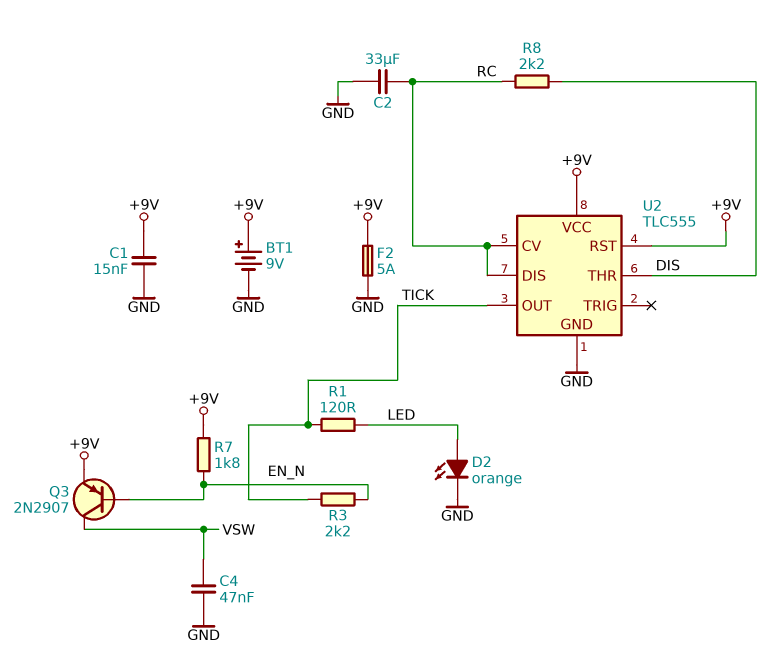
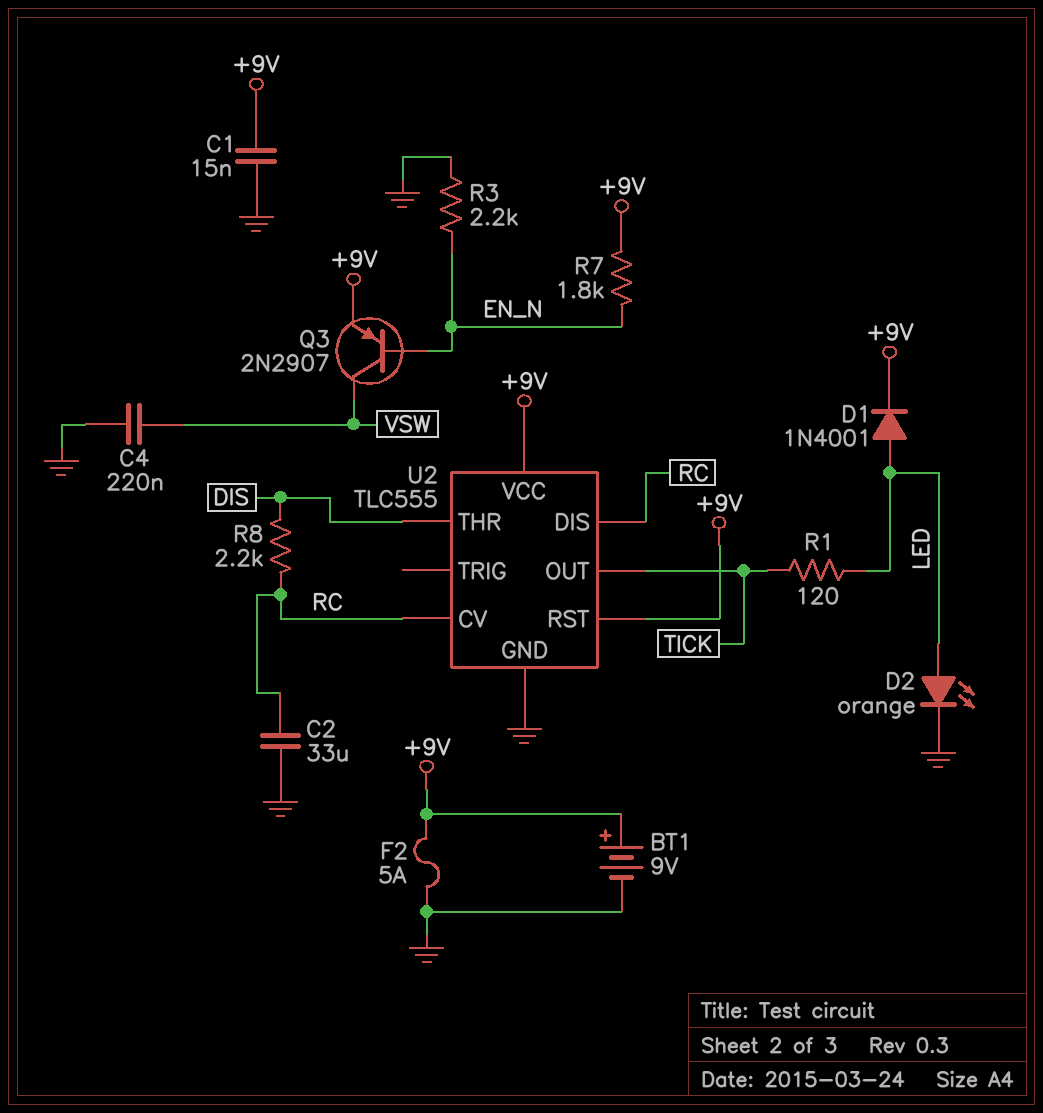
C4: 47nF (GND, VSW) -> 220nF (GND, VSW)
D1: none -> diode 1N4001 (A LED, K +9V)
R3: 2.2k (EN_N, TICK) -> 2.2k (EN_N, GND)

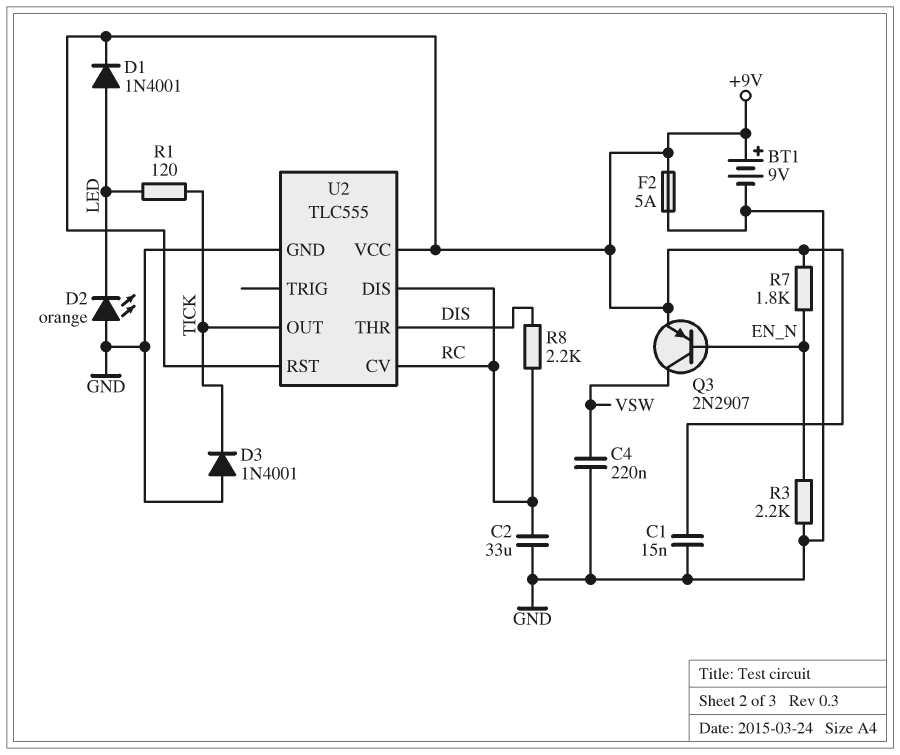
D2: LED orange (A LED, K GND) -> LED orange (A GND, K LED)
D3: none -> diode 1N4001 (A GND, K TICK)

